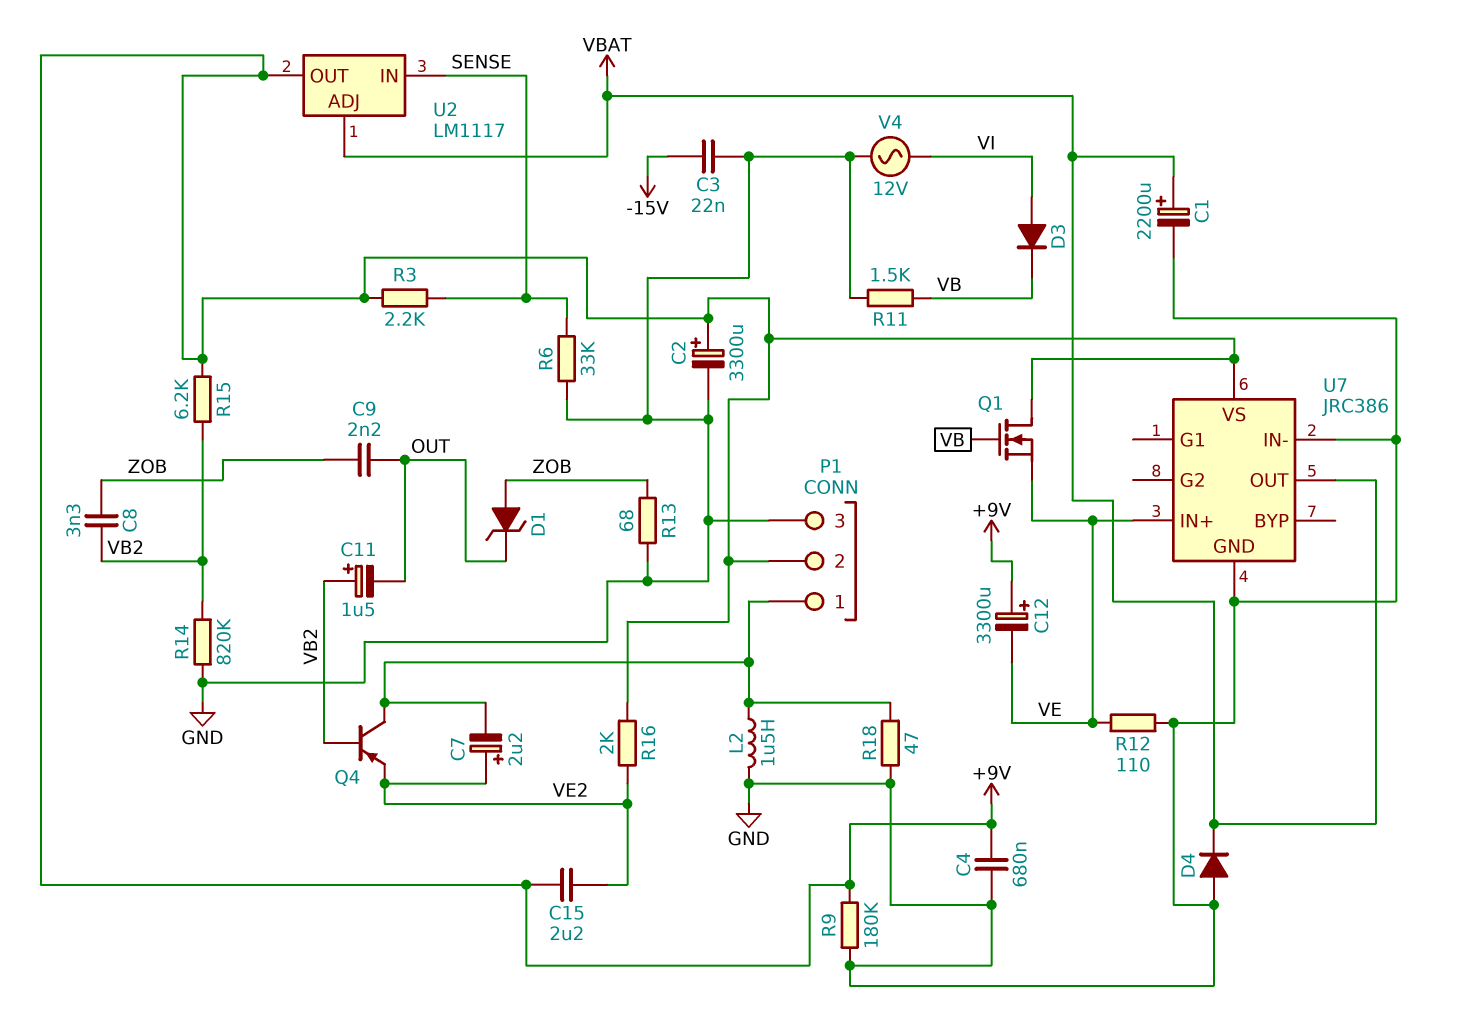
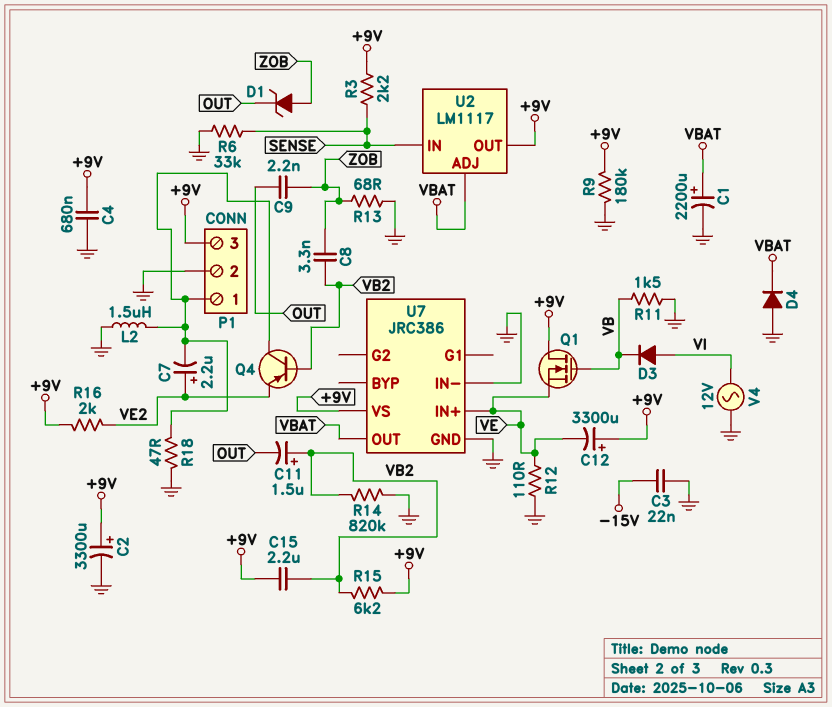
C15: 2.2uF (+9V, VE2) -> 2.2uF (+9V, VB2)
P1 pin 2: +9V -> GND
P1 pin 3: GND -> +9V

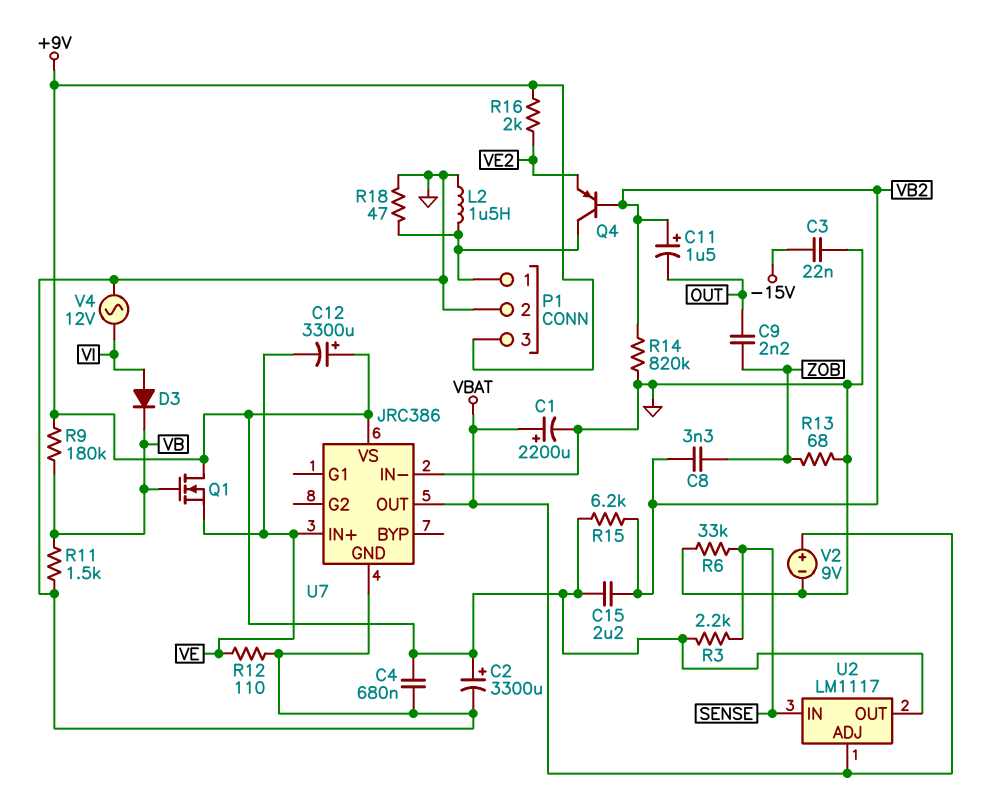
C7: 2.2uF (plus VE2, minus P1/1) -> none
D1: zener (A ZOB, K OUT) -> none
D4: diode (A GND, K VBAT) -> none
R9: 180k (+9V, GND) -> 180k (+9V, VB)
V2: none -> 9V (plus VBAT, minus GND)

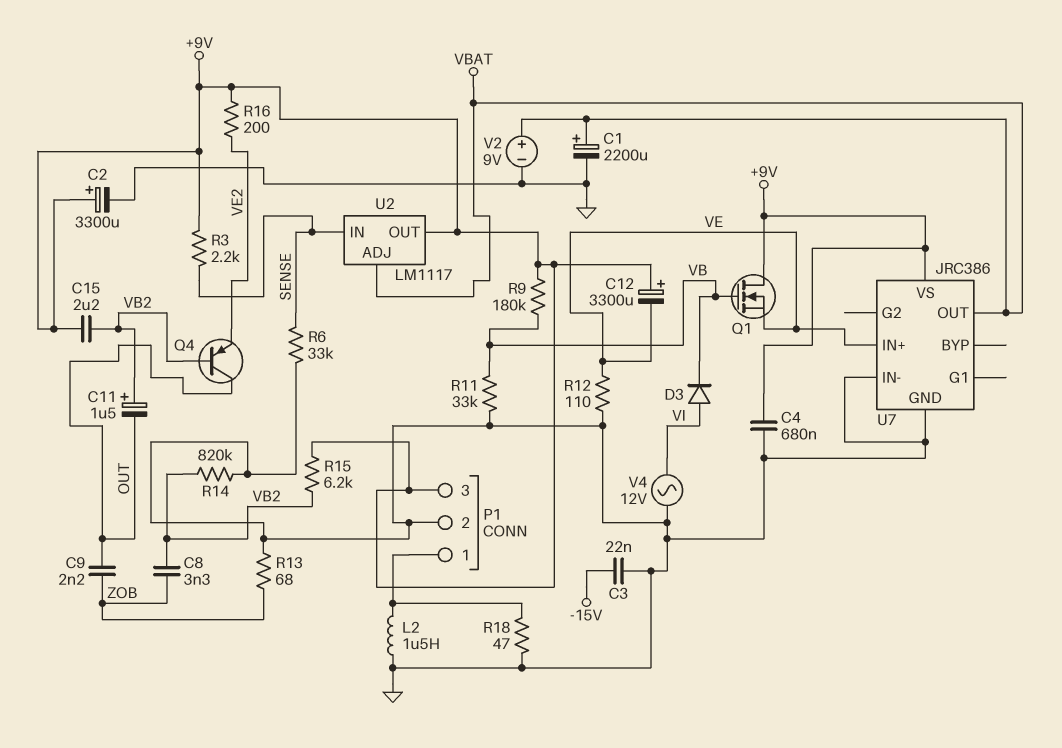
Q4: PNP (B VB2, C P1/1, E VE2) -> PNP (B VB2, C OUT, E VE2)
R11: 1.5k (GND, VB) -> 33k (GND, VB)
R16: 2k (+9V, VE2) -> 200 (+9V, VE2)

